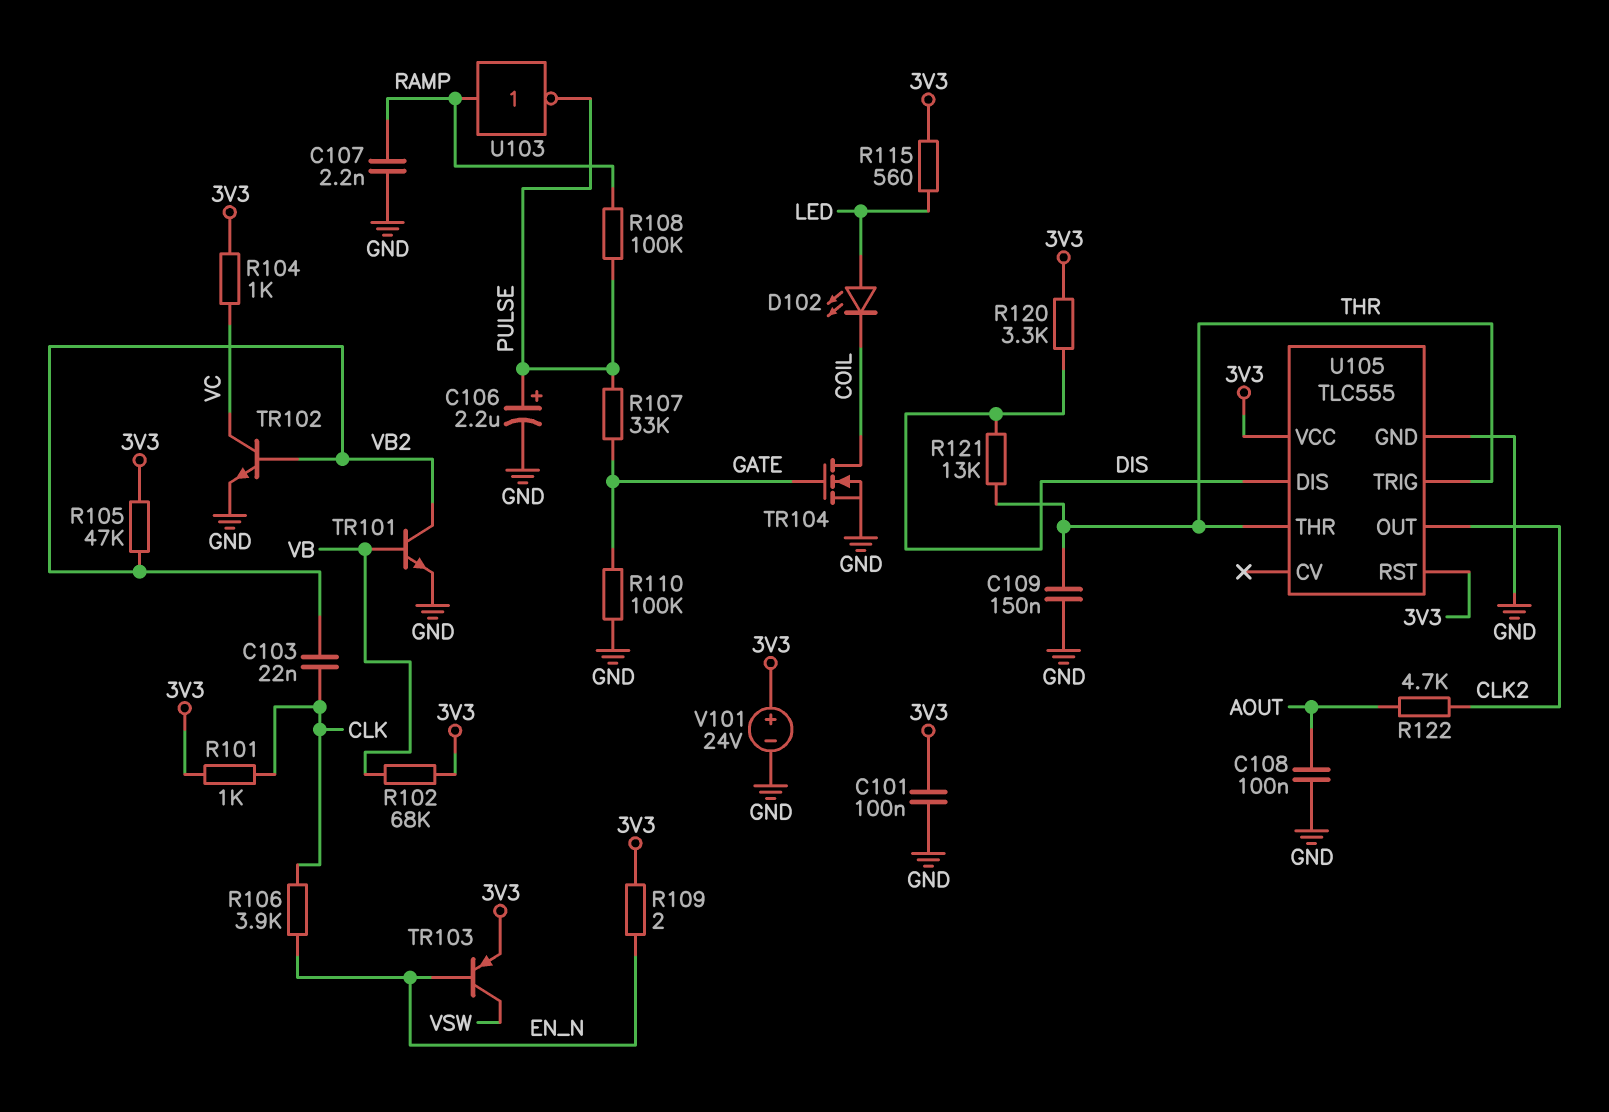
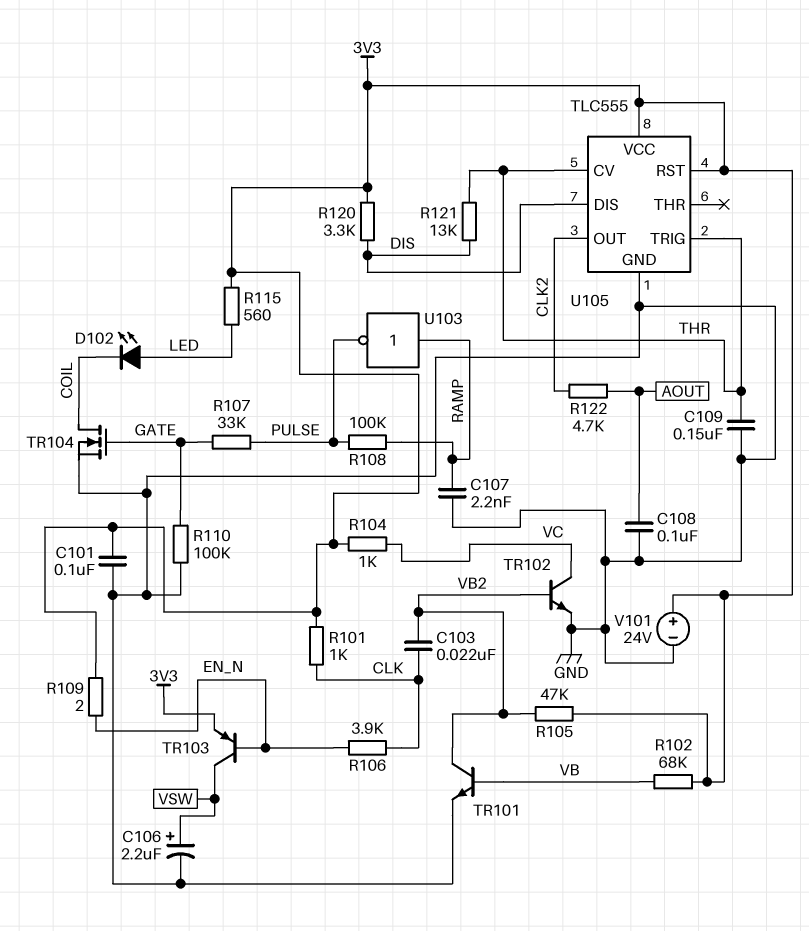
C106: 2.2uF (plus PULSE, minus GND) -> 2.2uF (plus VSW, minus GND)
U105 pin CV: none -> THR
U105 pin THR: THR -> none

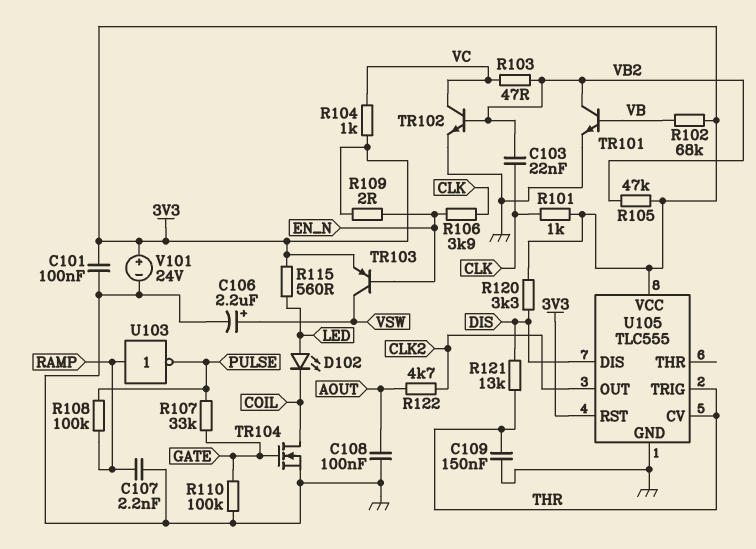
R103: none -> 47 (VB2, VC)

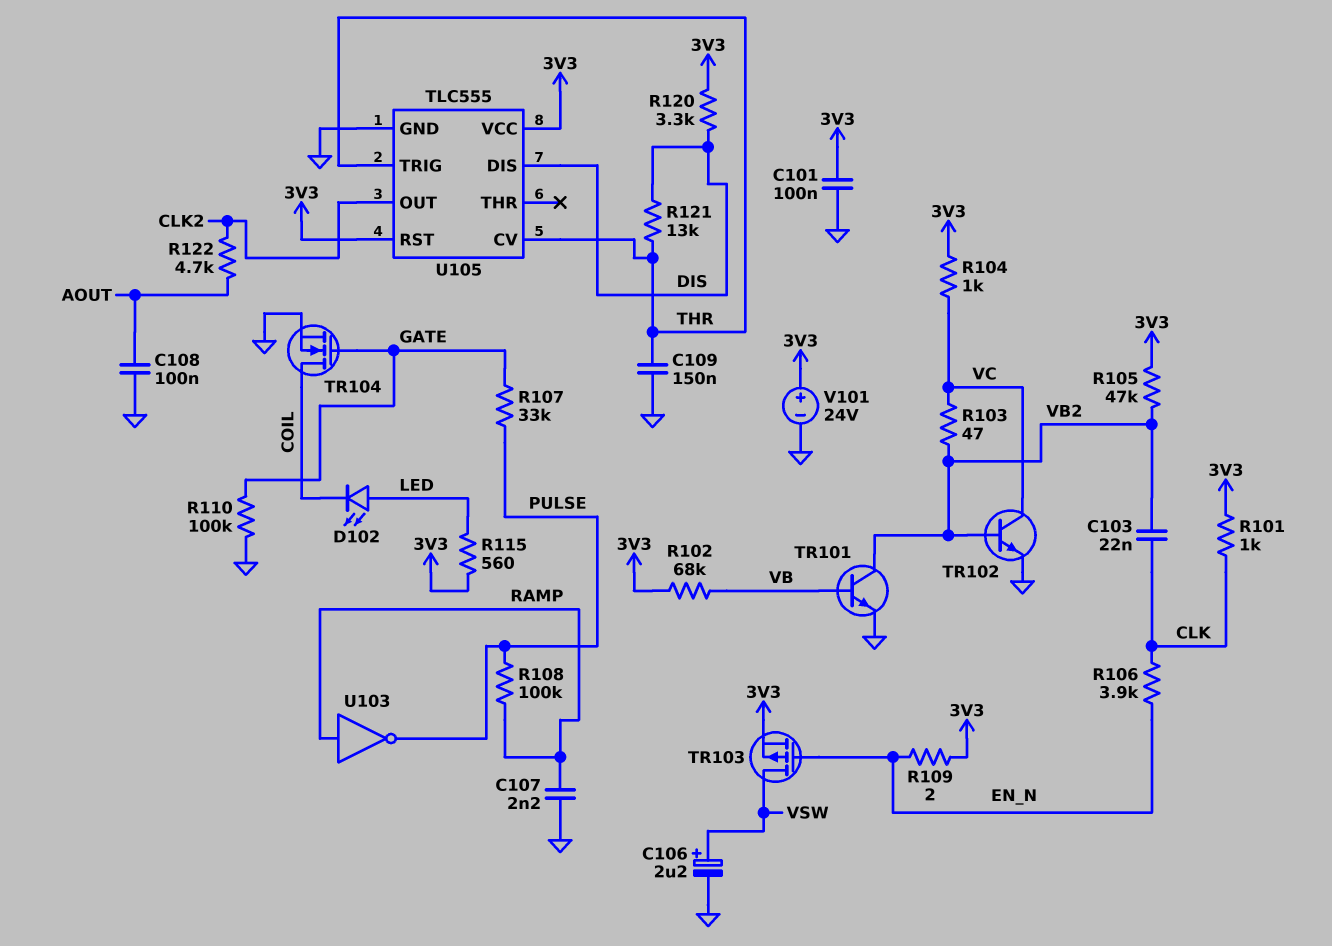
TR103: PNP (B EN_N, C VSW, E 3V3) -> PMOS (G EN_N, D VSW, S 3V3)

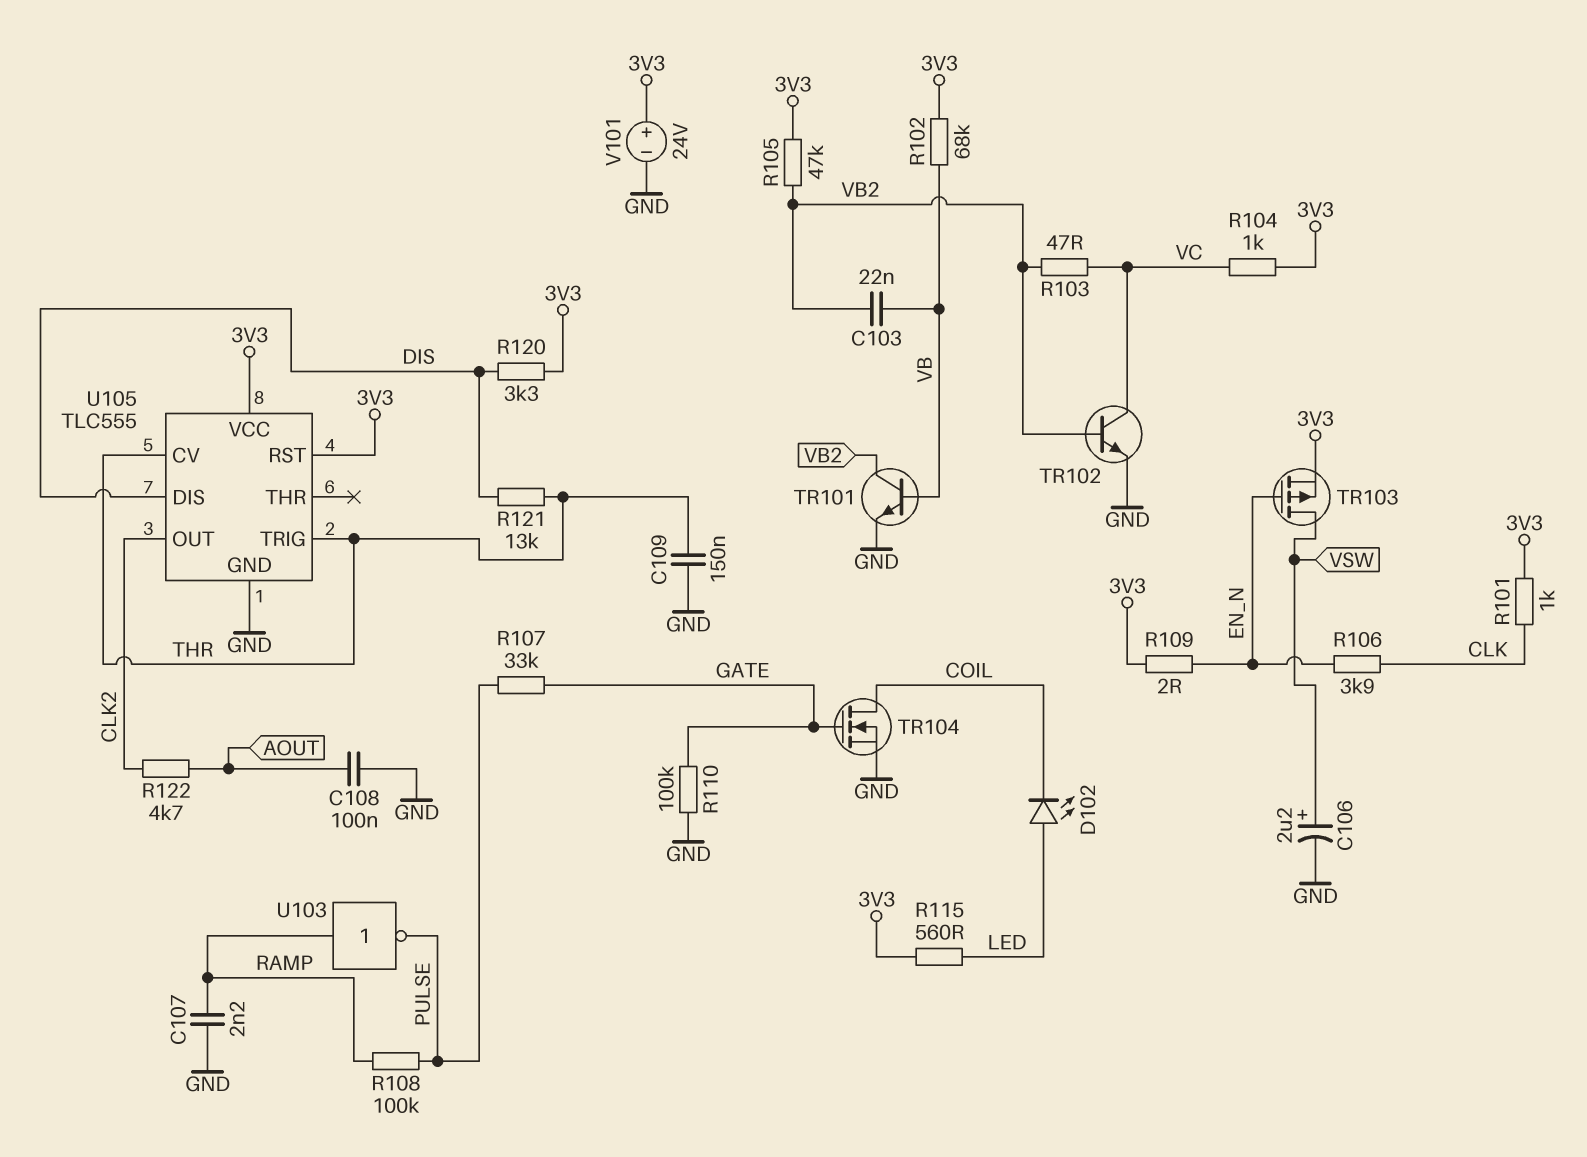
C101: 100nF (3V3, GND) -> none
C103: 22nF (CLK, VB2) -> 22nF (VB, VB2)

